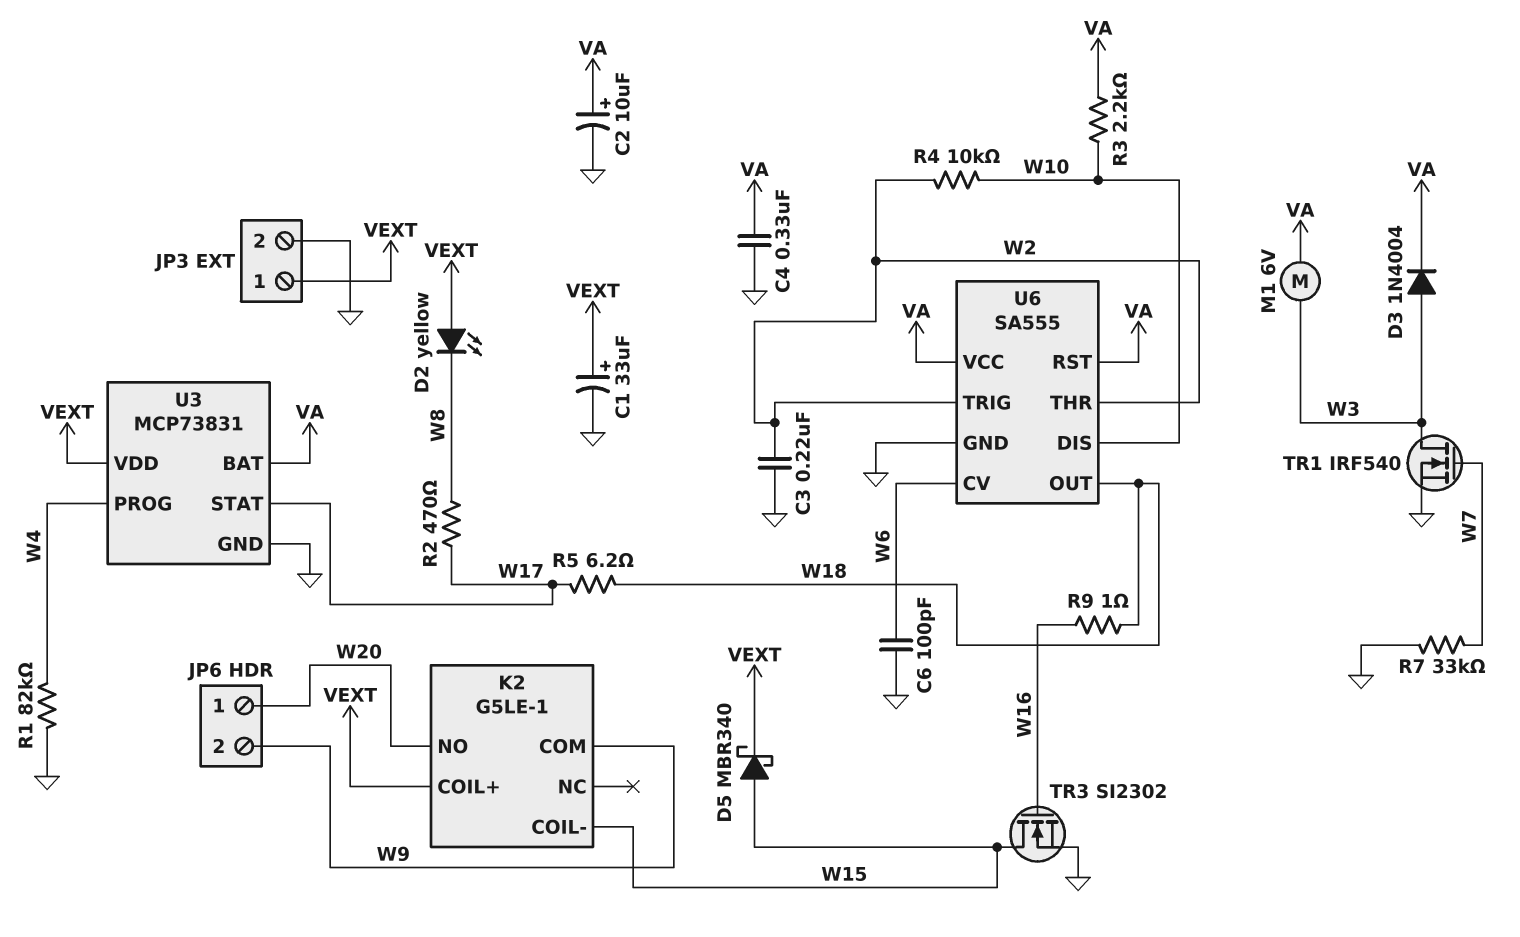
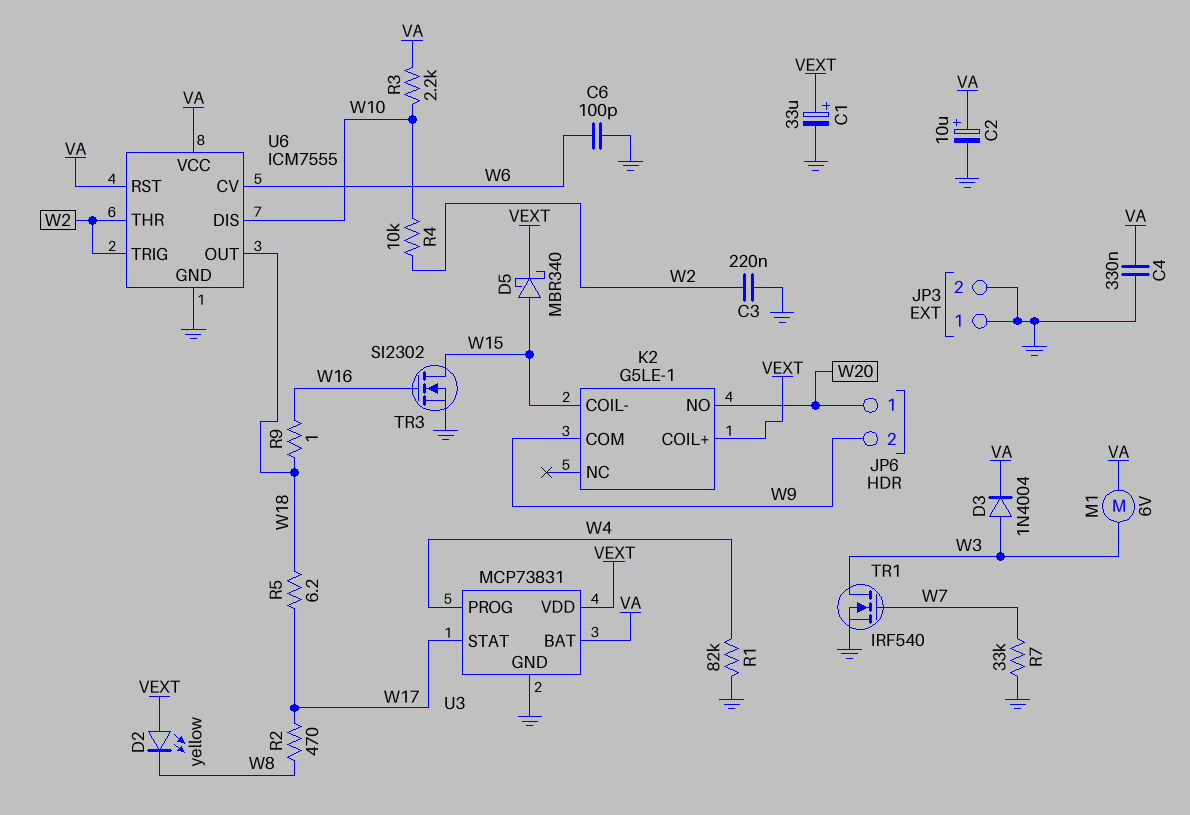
JP3 pin 1: VEXT -> GND
U6: SA555 -> ICM7555

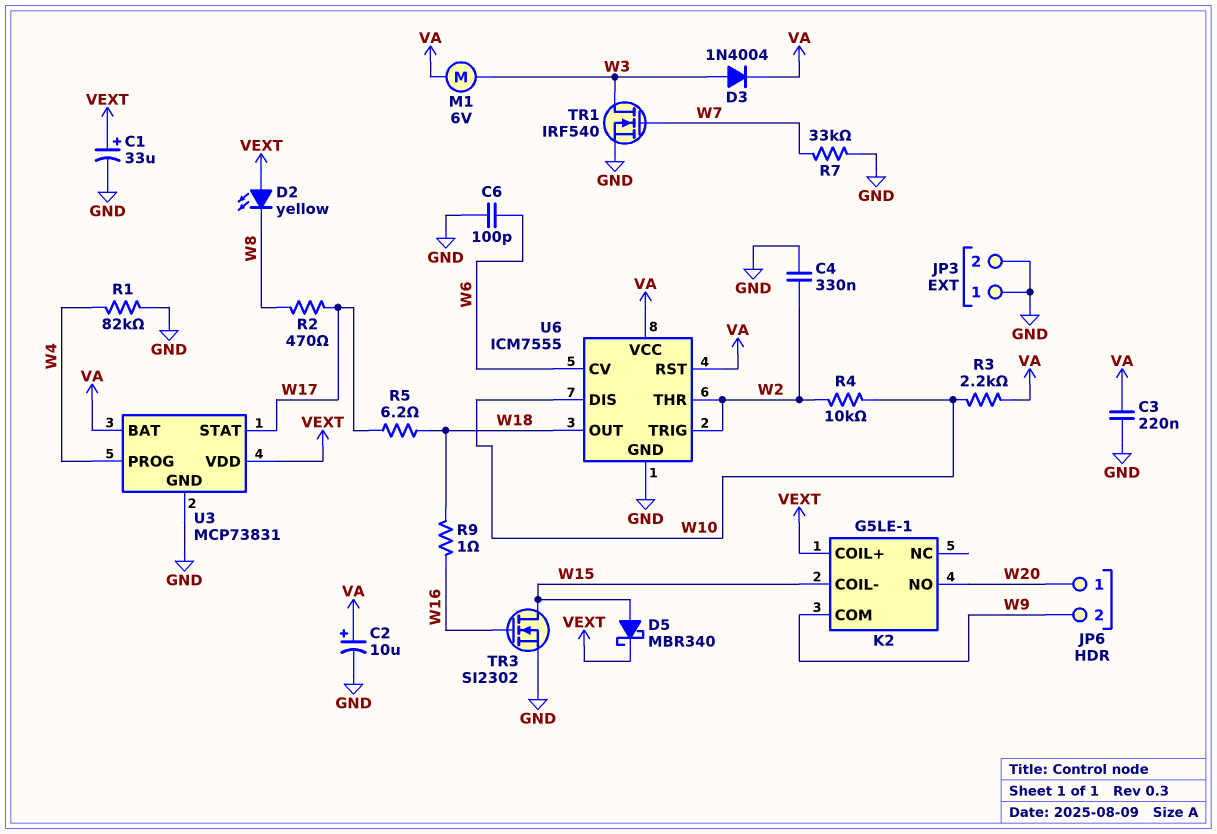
C3: 220nF (GND, W2) -> 220nF (GND, VA)
C4: 330nF (GND, VA) -> 330nF (GND, W2)

